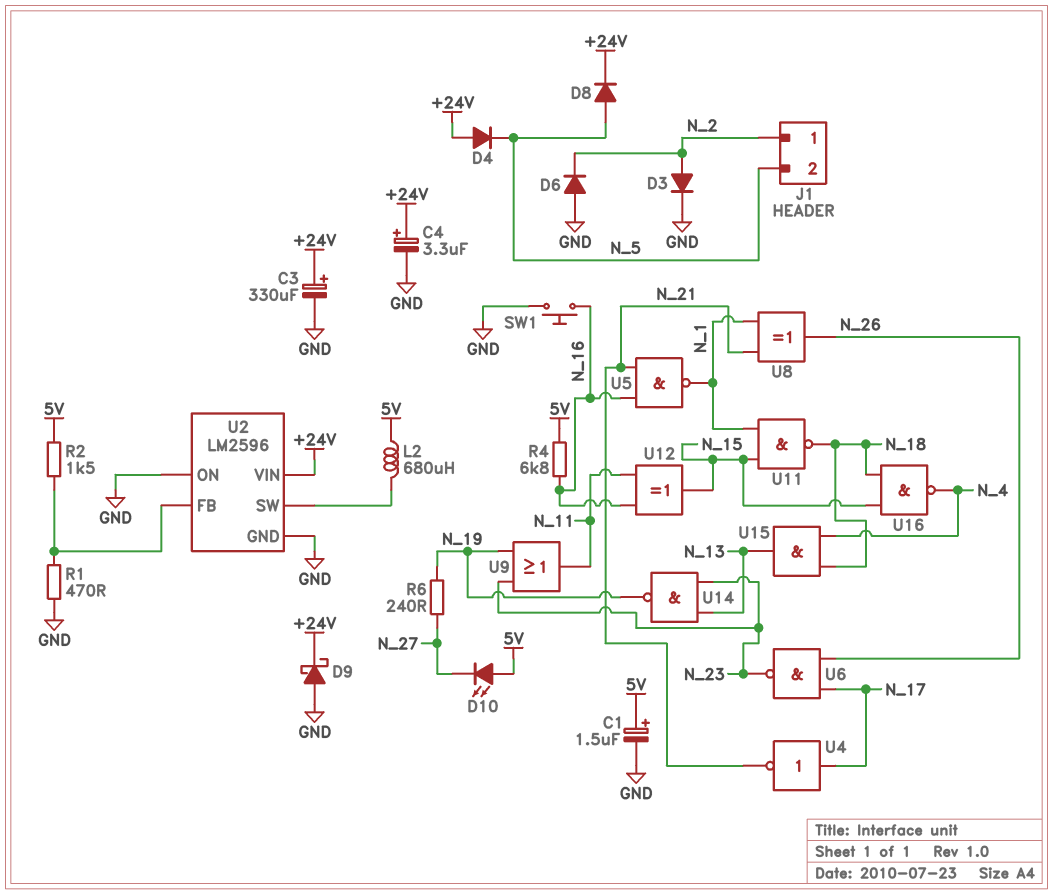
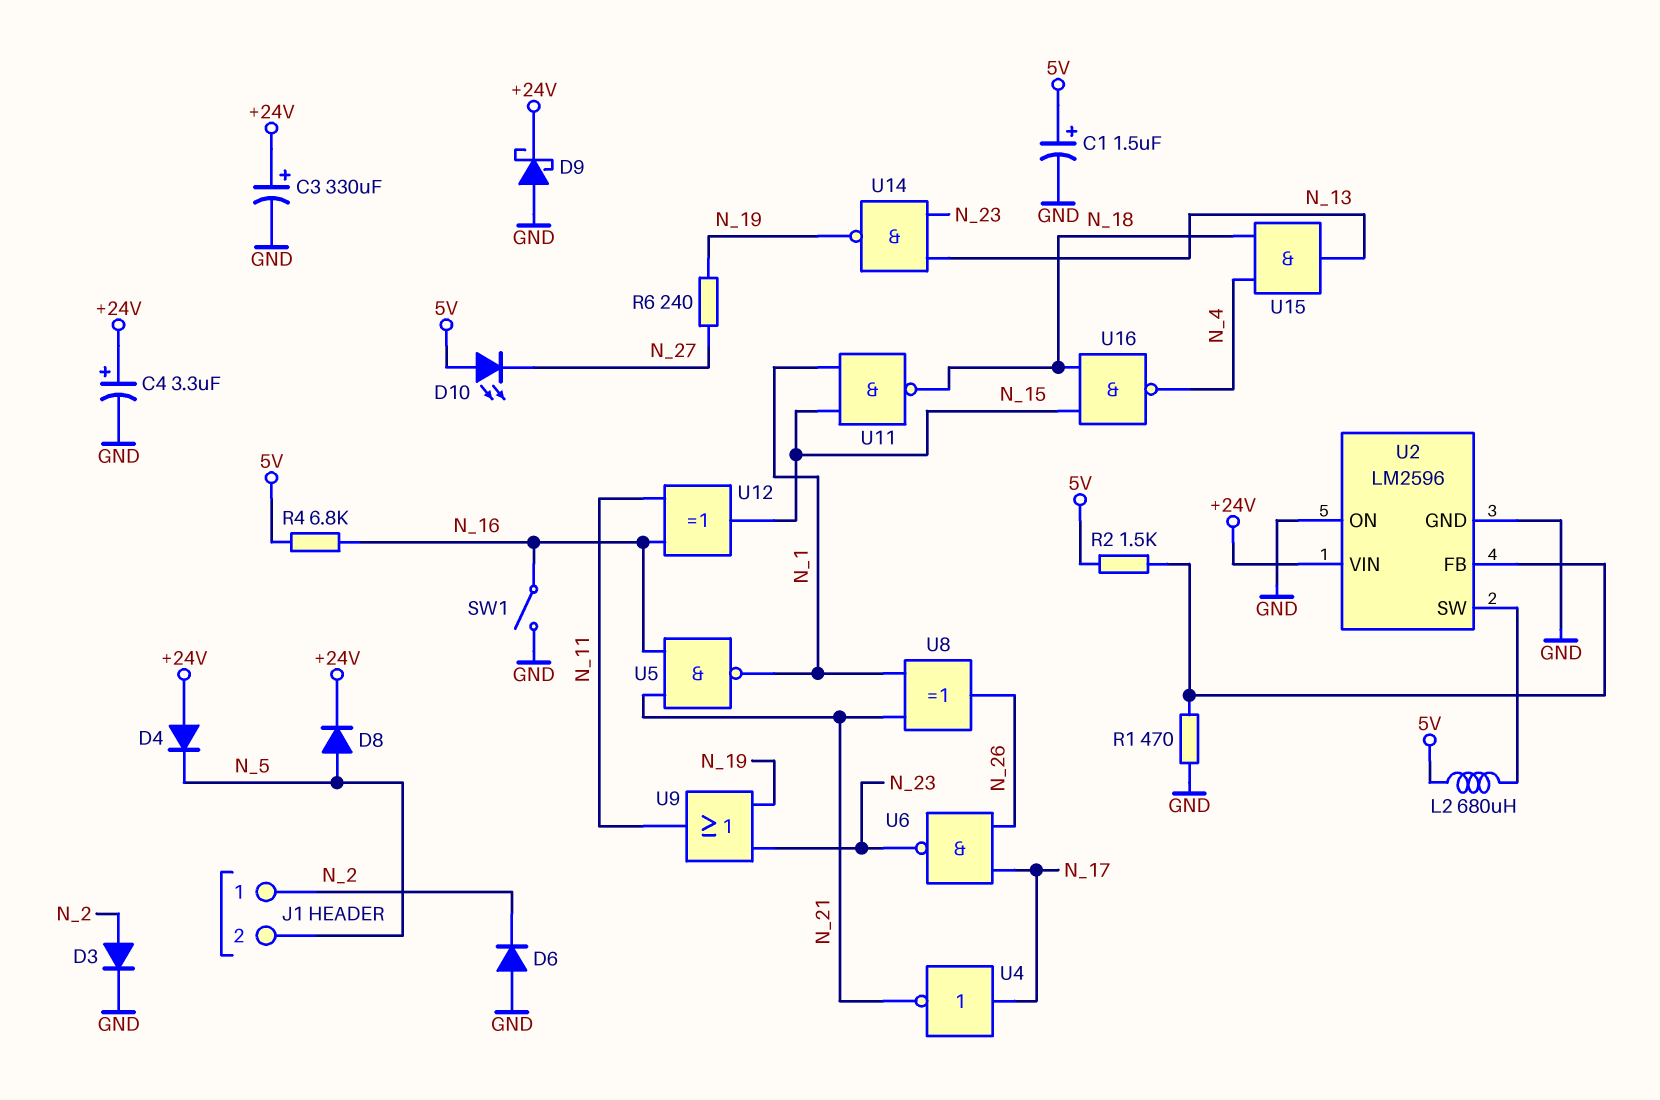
SW1: button (GND, N_16) -> switch (GND, N_16)

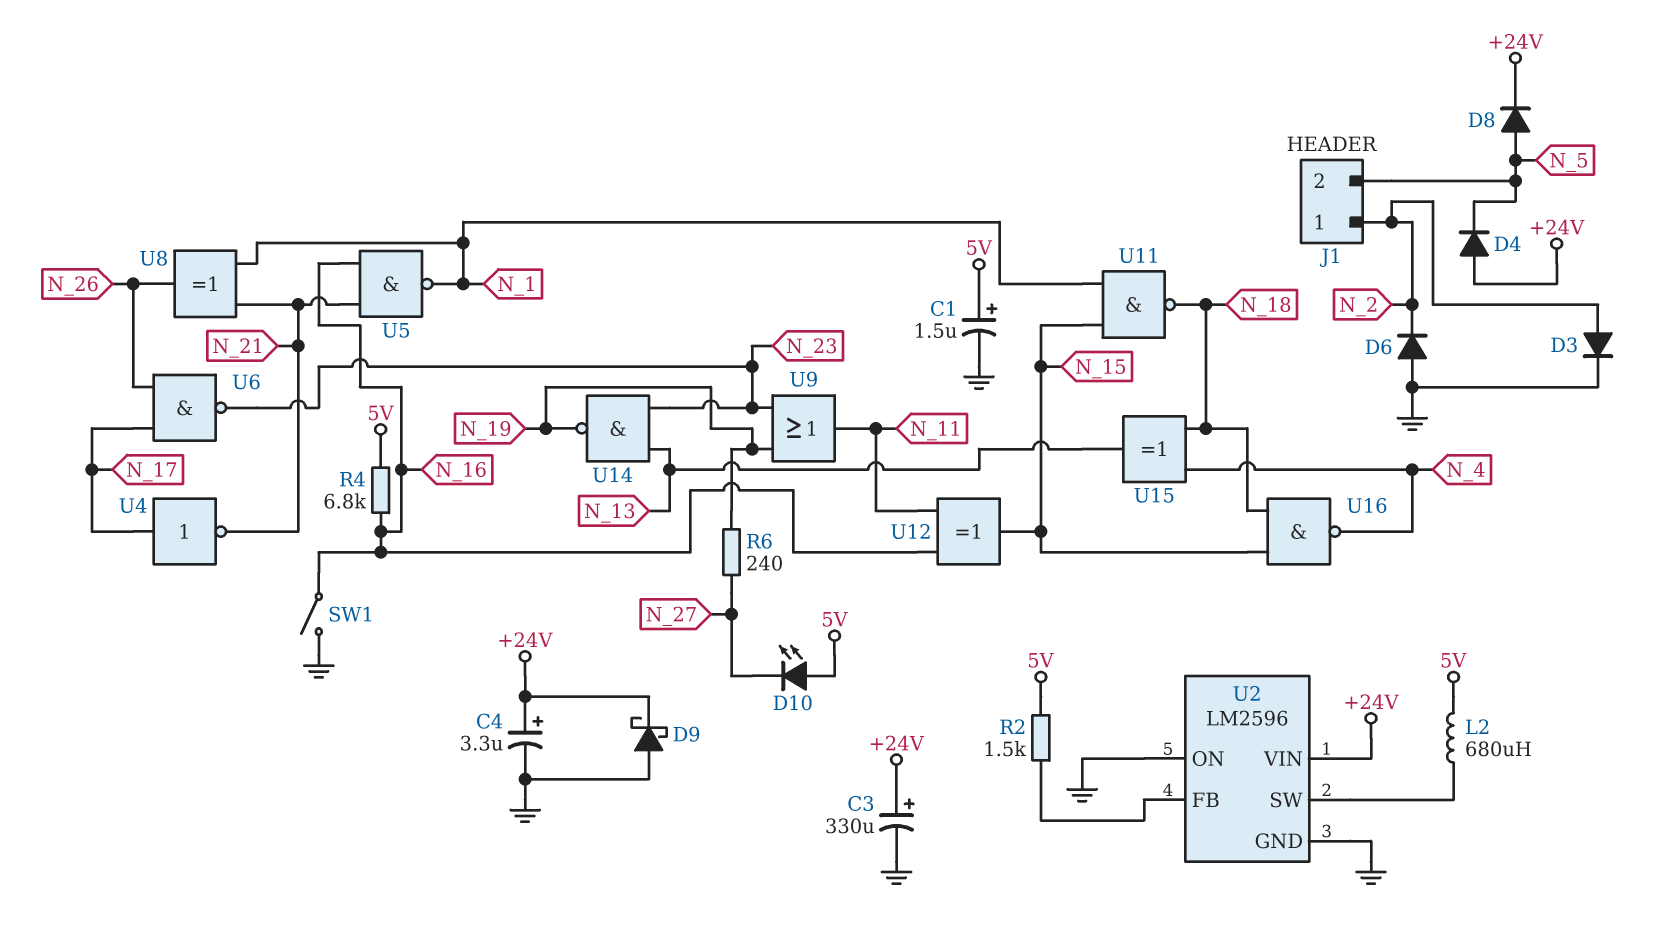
R1: 470 (GND, U2/FB) -> none
U15: AND (in N_4, in N_18, out N_13) -> XOR (in N_4, in N_18, out N_13)

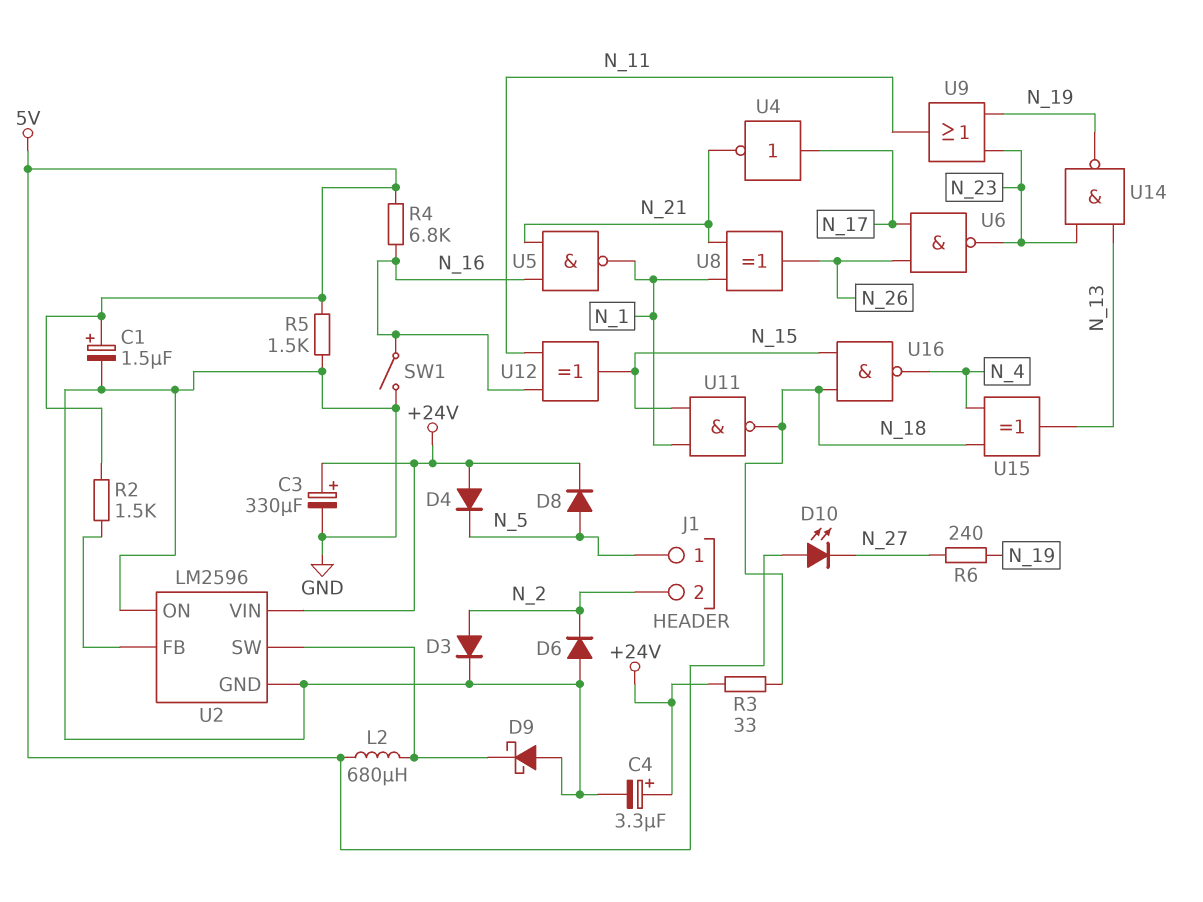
D9: schottky (A GND, K +24V) -> schottky (A GND, K U2/SW)
J1 pin 1: N_2 -> N_5
J1 pin 2: N_5 -> N_2
R3: none -> 33 (+24V, N_18)
R5: none -> 1.5k (5V, GND)

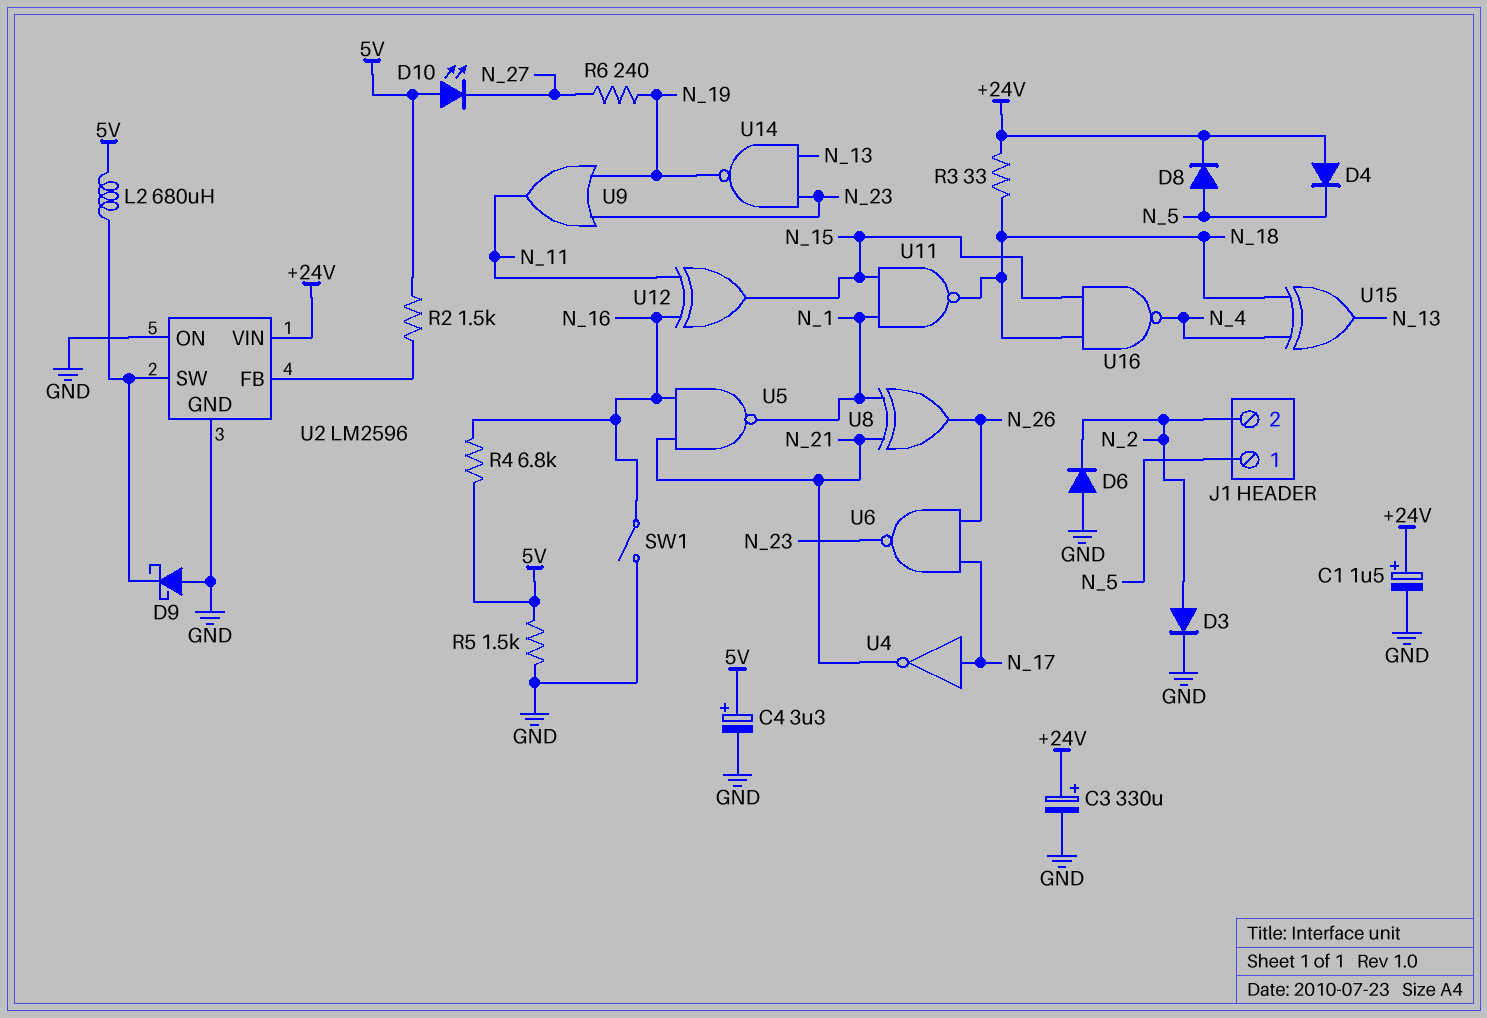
C1: 1.5uF (plus 5V, minus GND) -> 1.5uF (plus +24V, minus GND)
C4: 3.3uF (plus +24V, minus GND) -> 3.3uF (plus 5V, minus GND)

